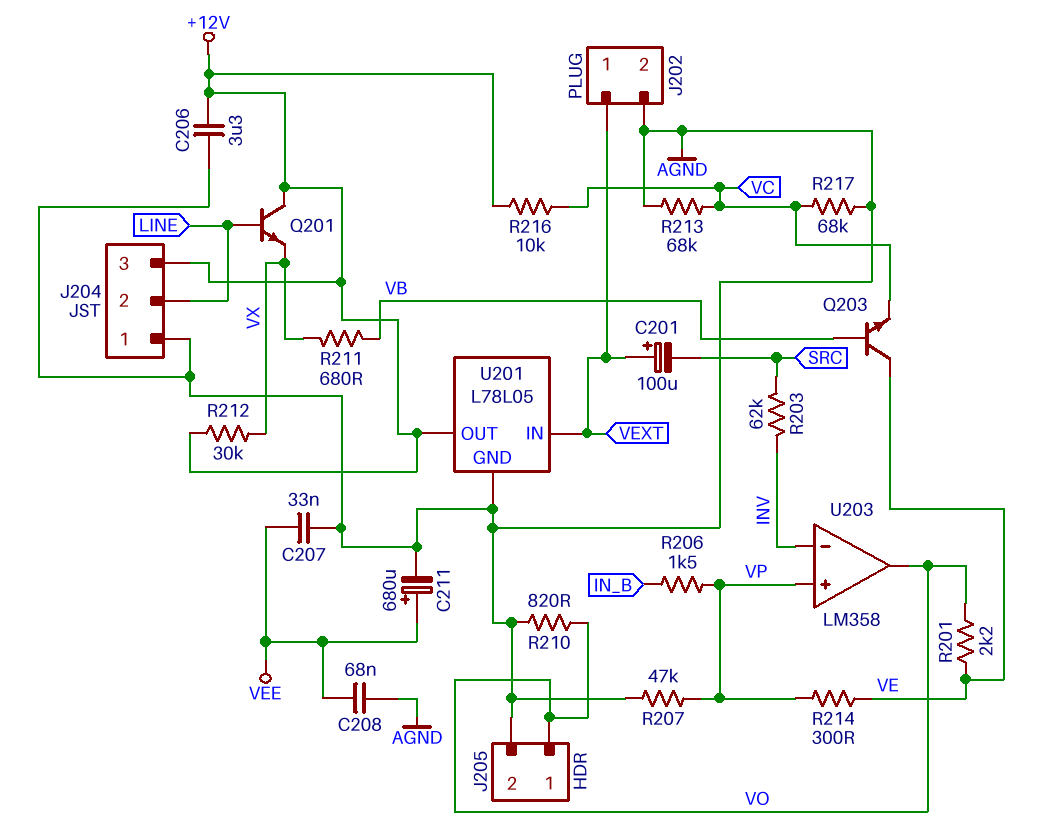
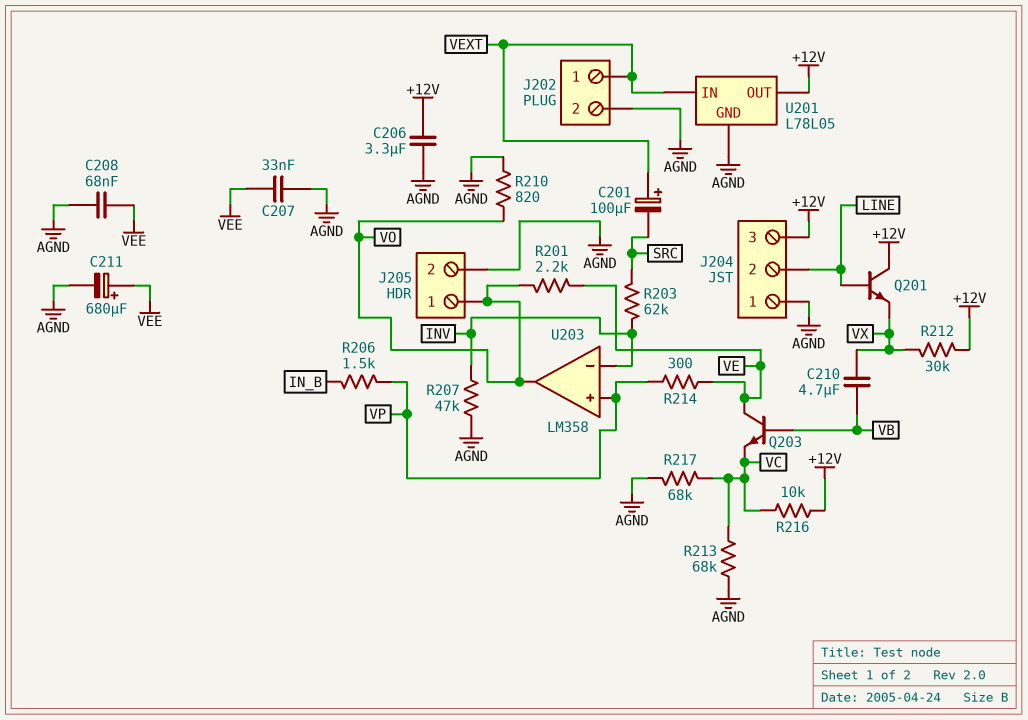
C210: none -> 4.7uF (VB, VX)
R207: 47k (AGND, VP) -> 47k (AGND, INV)
R211: 680 (VB, VX) -> none

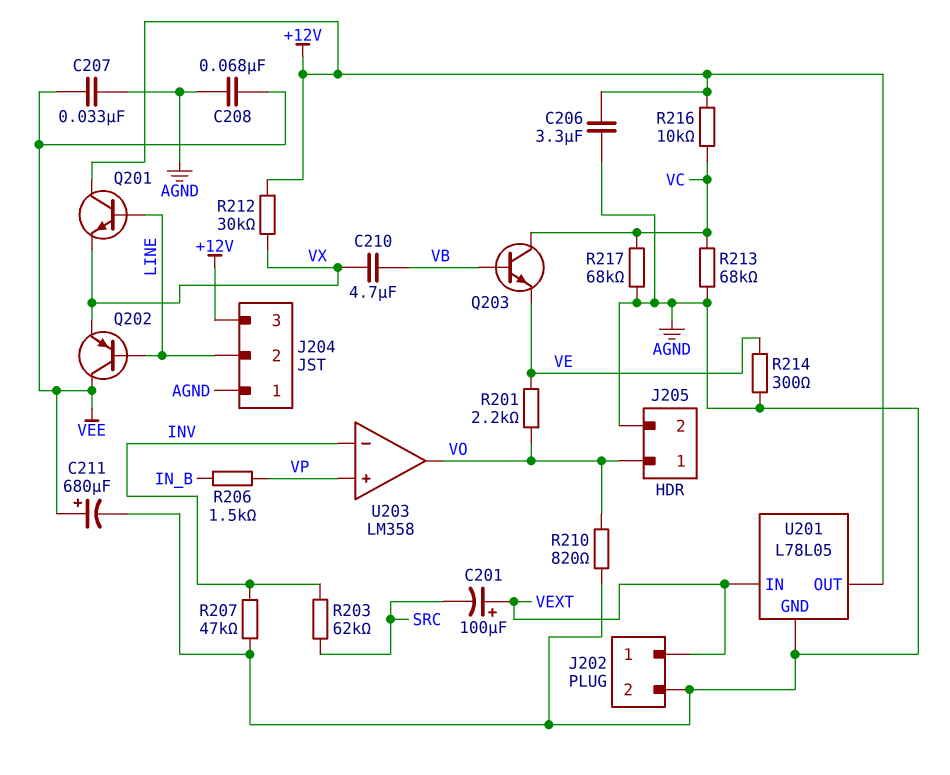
Q202: none -> PNP (B LINE, C VEE, E VX)
Q203: NPN (B VB, C VE, E VC) -> NPN (B VB, C VC, E VE)
R214: 300 (VE, VP) -> 300 (AGND, VE)

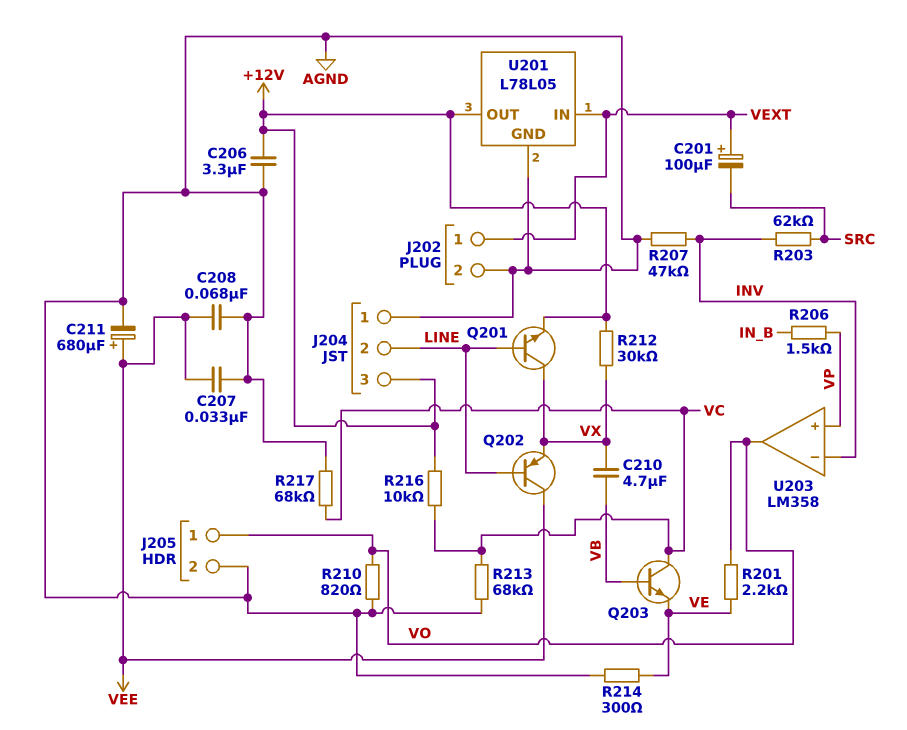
Q201: NPN (B LINE, C +12V, E VX) -> NPN (B LINE, C VX, E +12V)

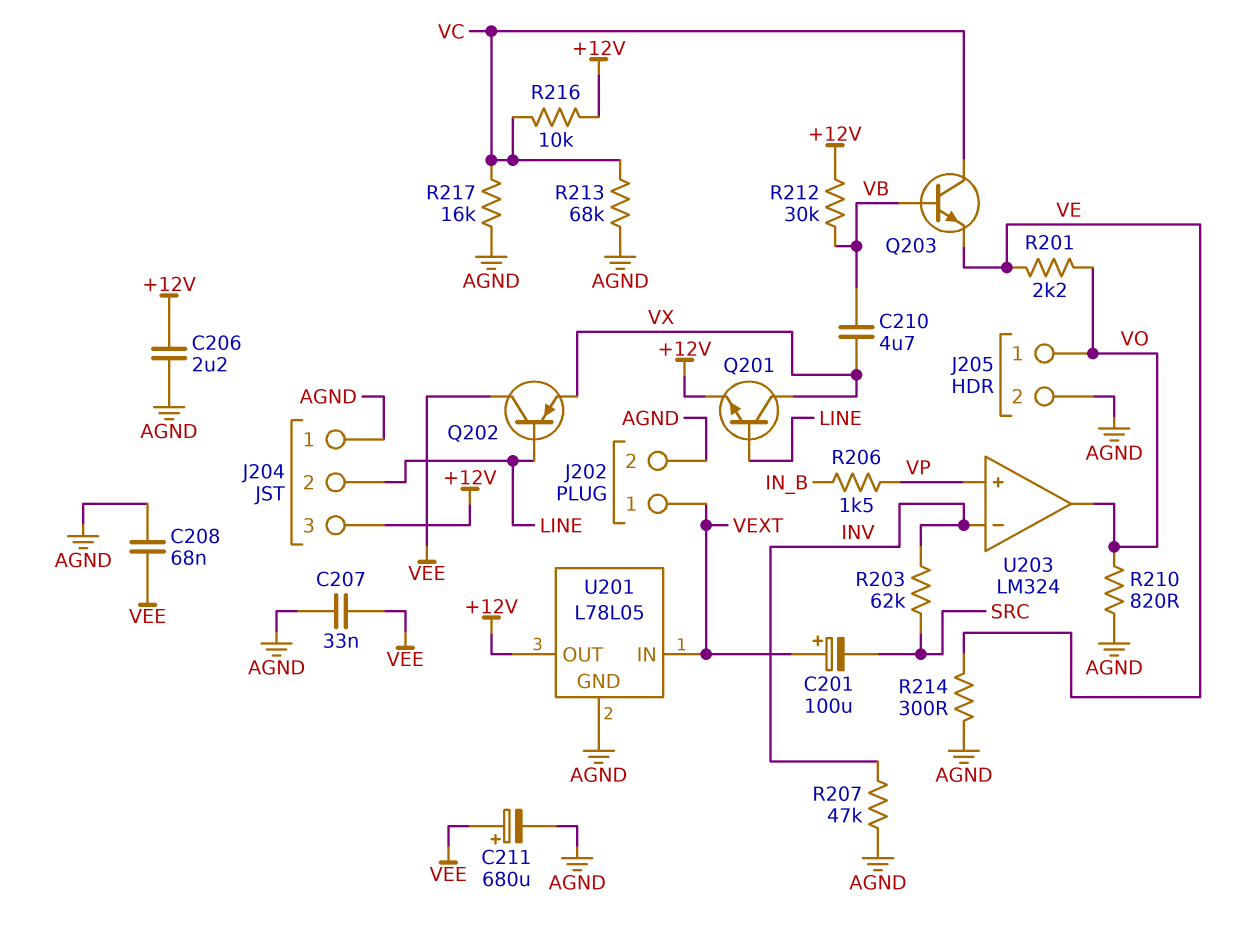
C206: 3.3uF (+12V, AGND) -> 2.2uF (+12V, AGND)
R212: 30k (+12V, VX) -> 30k (+12V, VB)
R217: 68k (AGND, VC) -> 16k (AGND, VC)
U203: LM358 -> LM324

